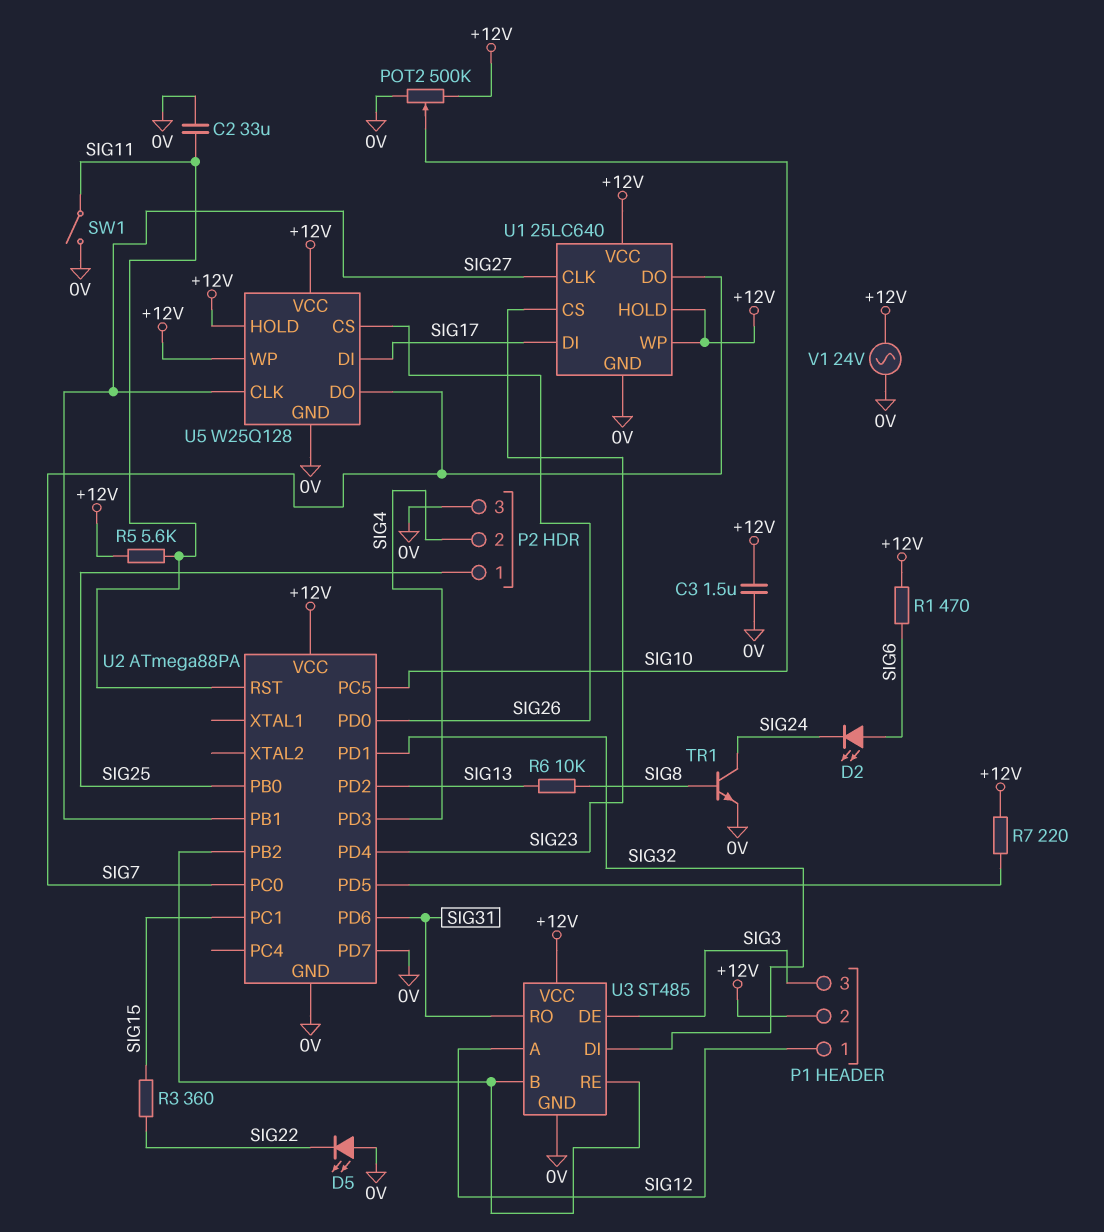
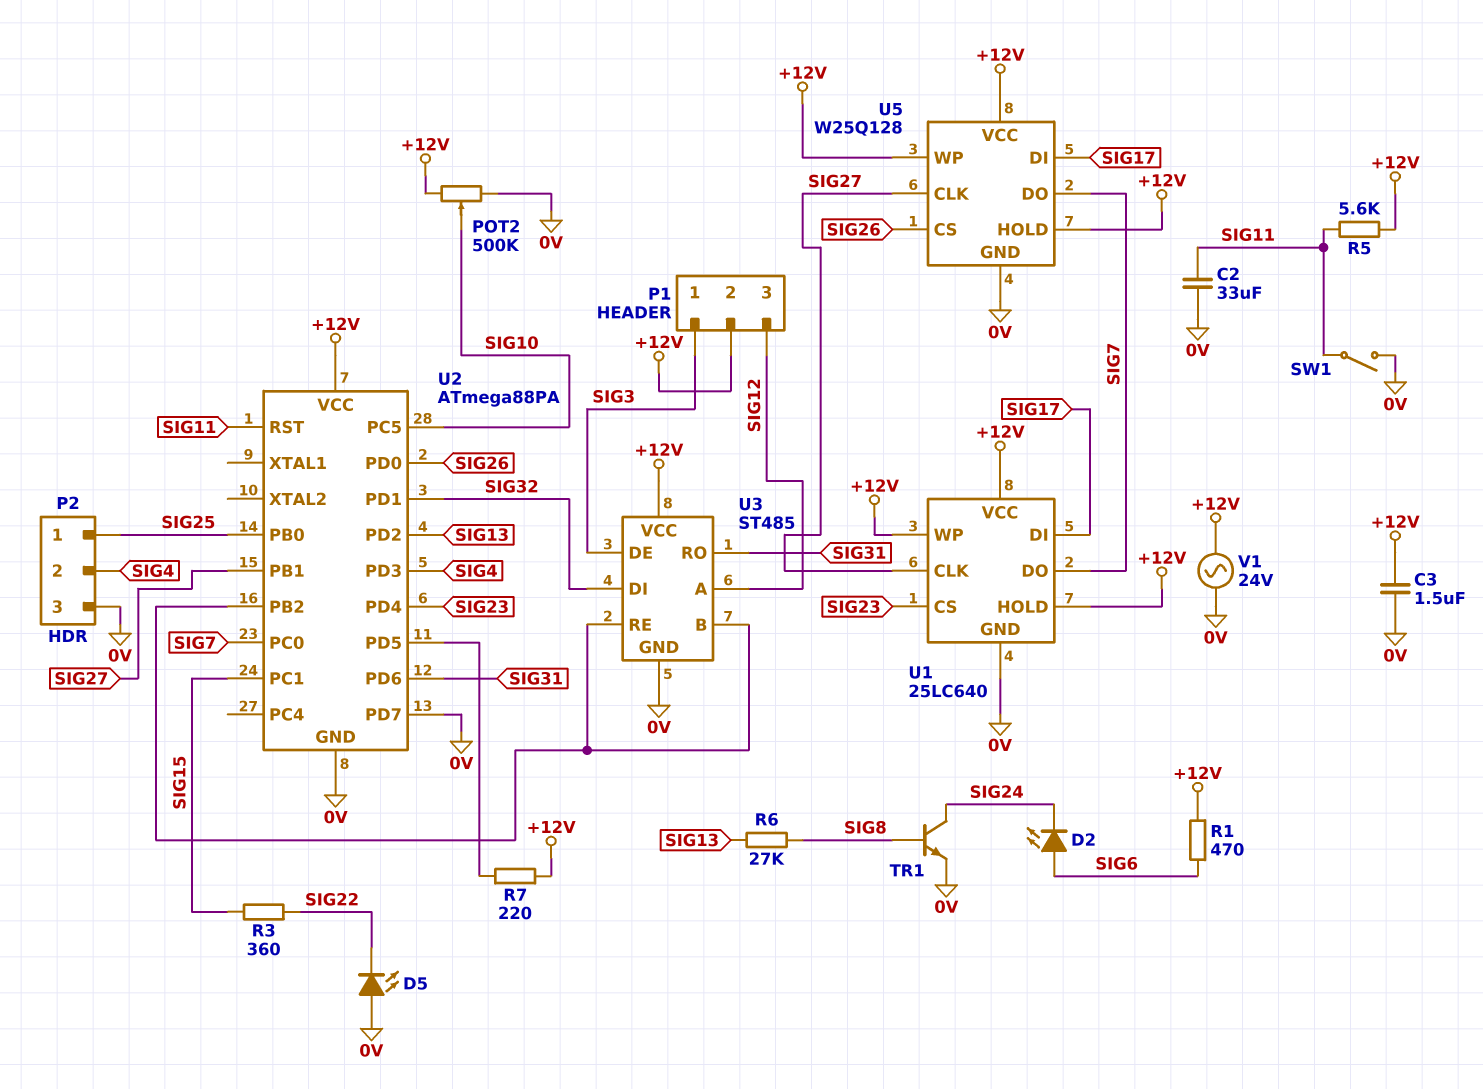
P1 pin 1: SIG12 -> SIG3
P1 pin 3: SIG3 -> SIG12
R6: 10k (SIG8, SIG13) -> 27k (SIG8, SIG13)

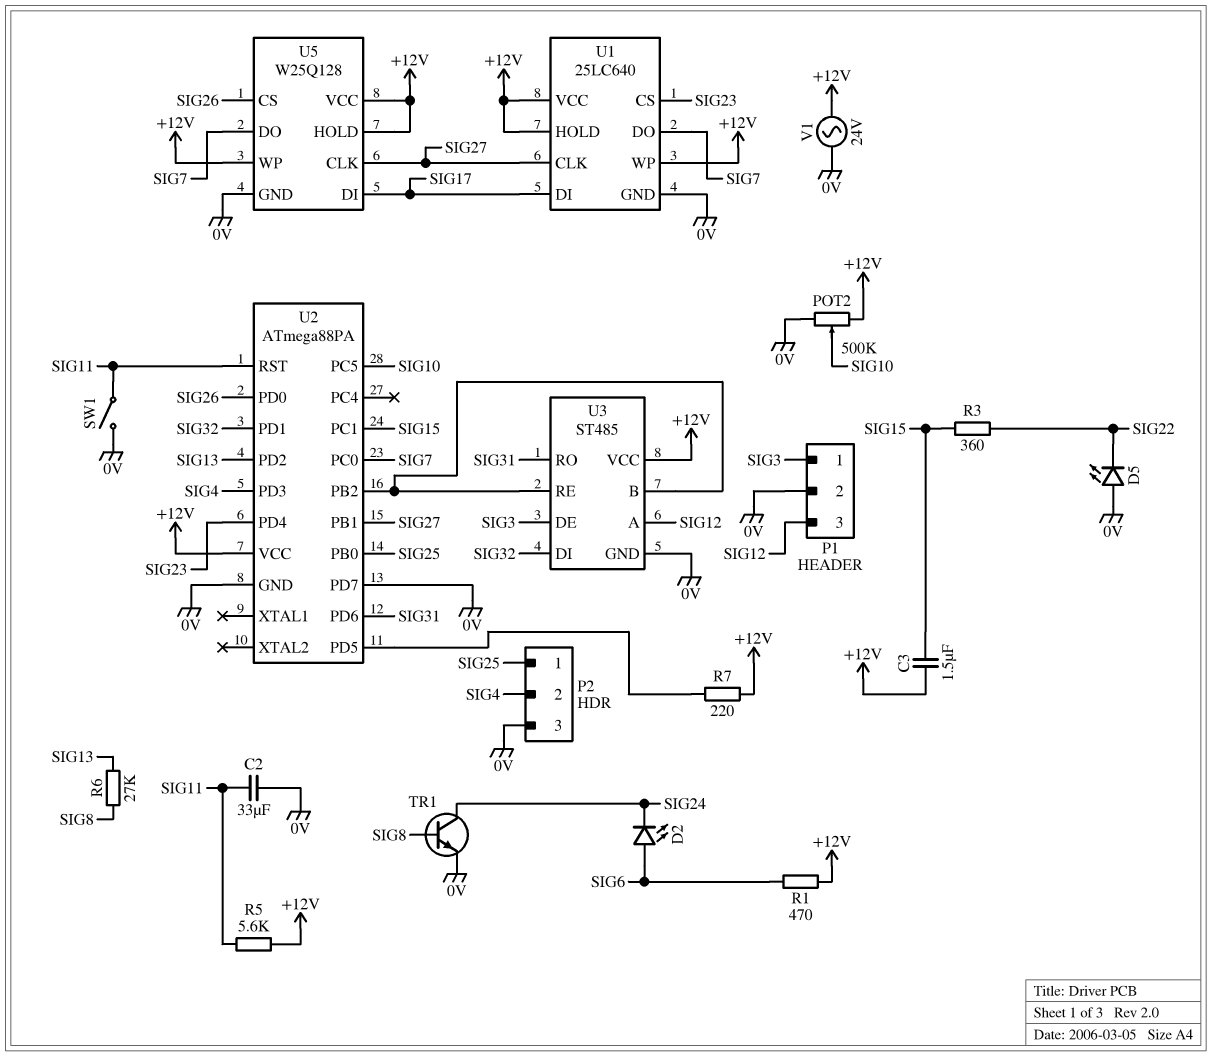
C3: 1.5uF (+12V, 0V) -> 1.5uF (+12V, SIG15)
P1 pin 2: +12V -> 0V

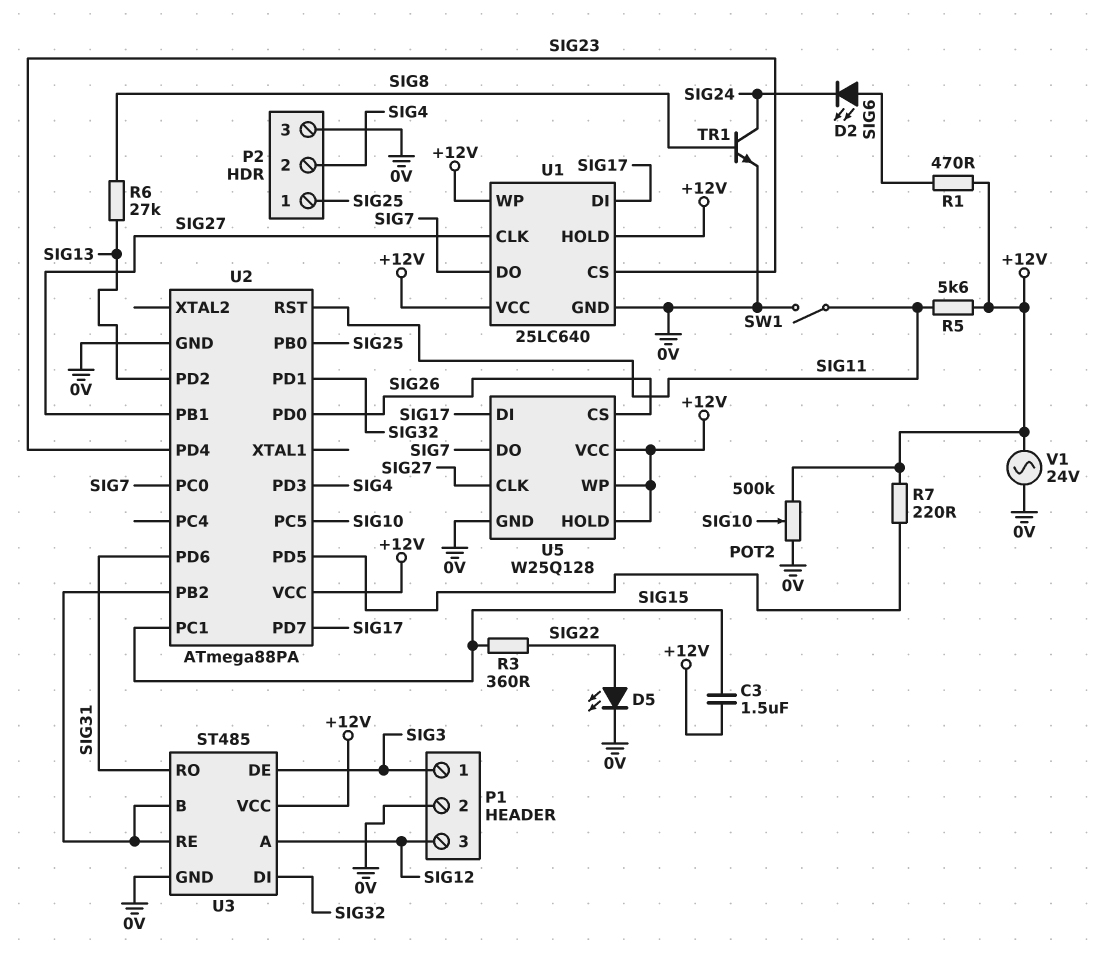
C2: 33uF (0V, SIG11) -> none
D5: LED (A 0V, K SIG22) -> LED (A SIG22, K 0V)
U2 pin PD7: 0V -> SIG17

